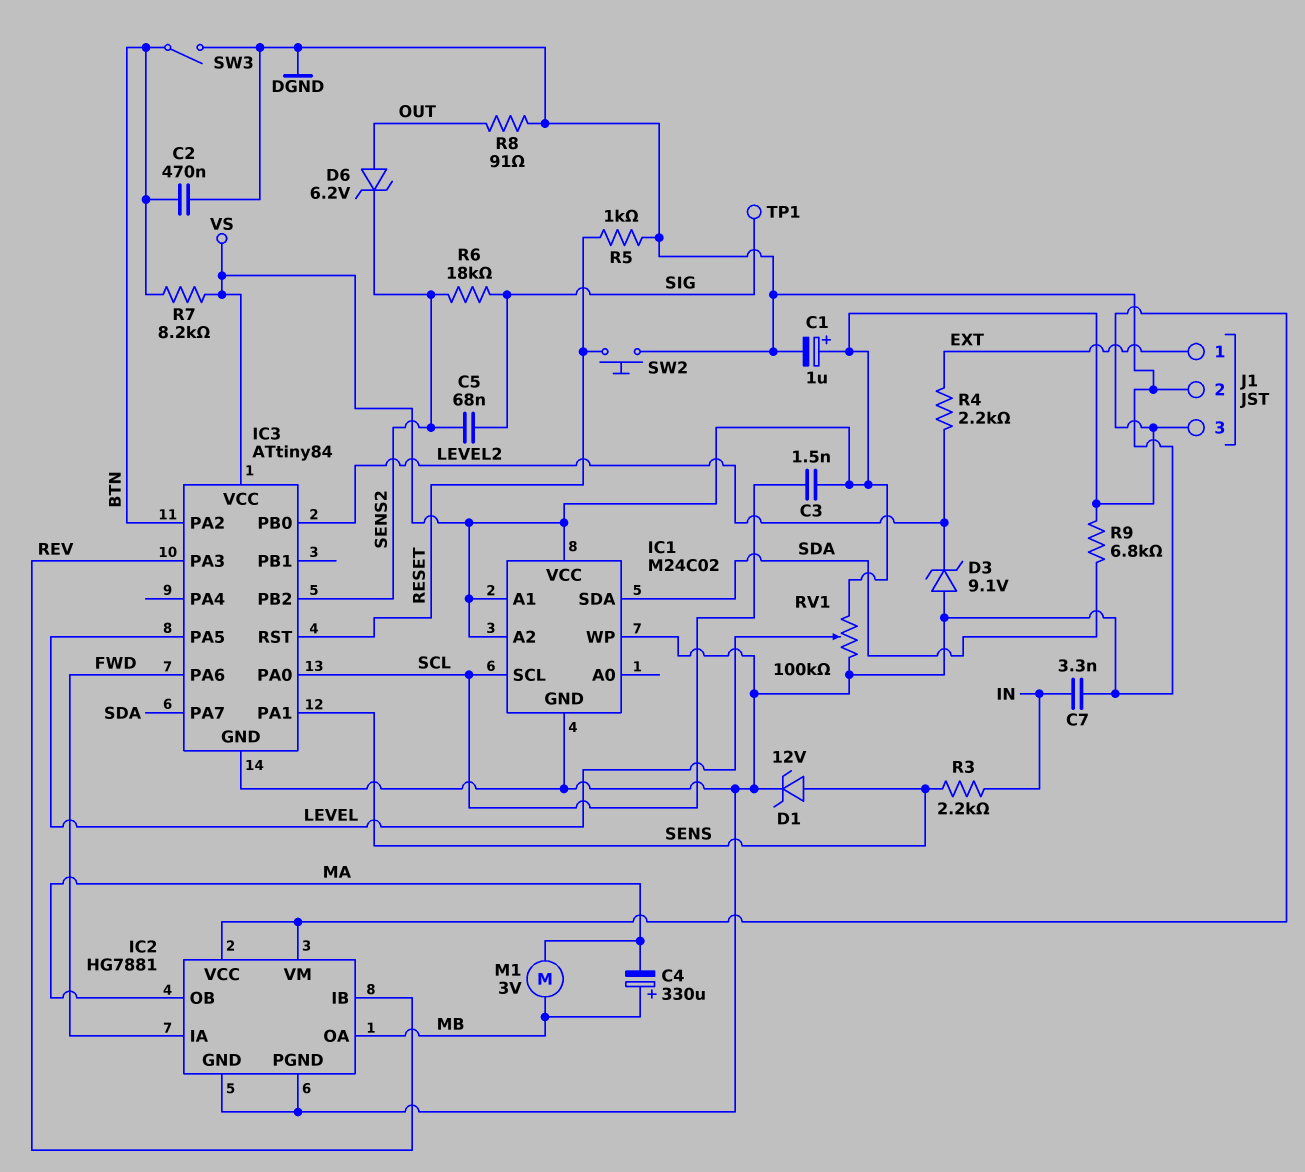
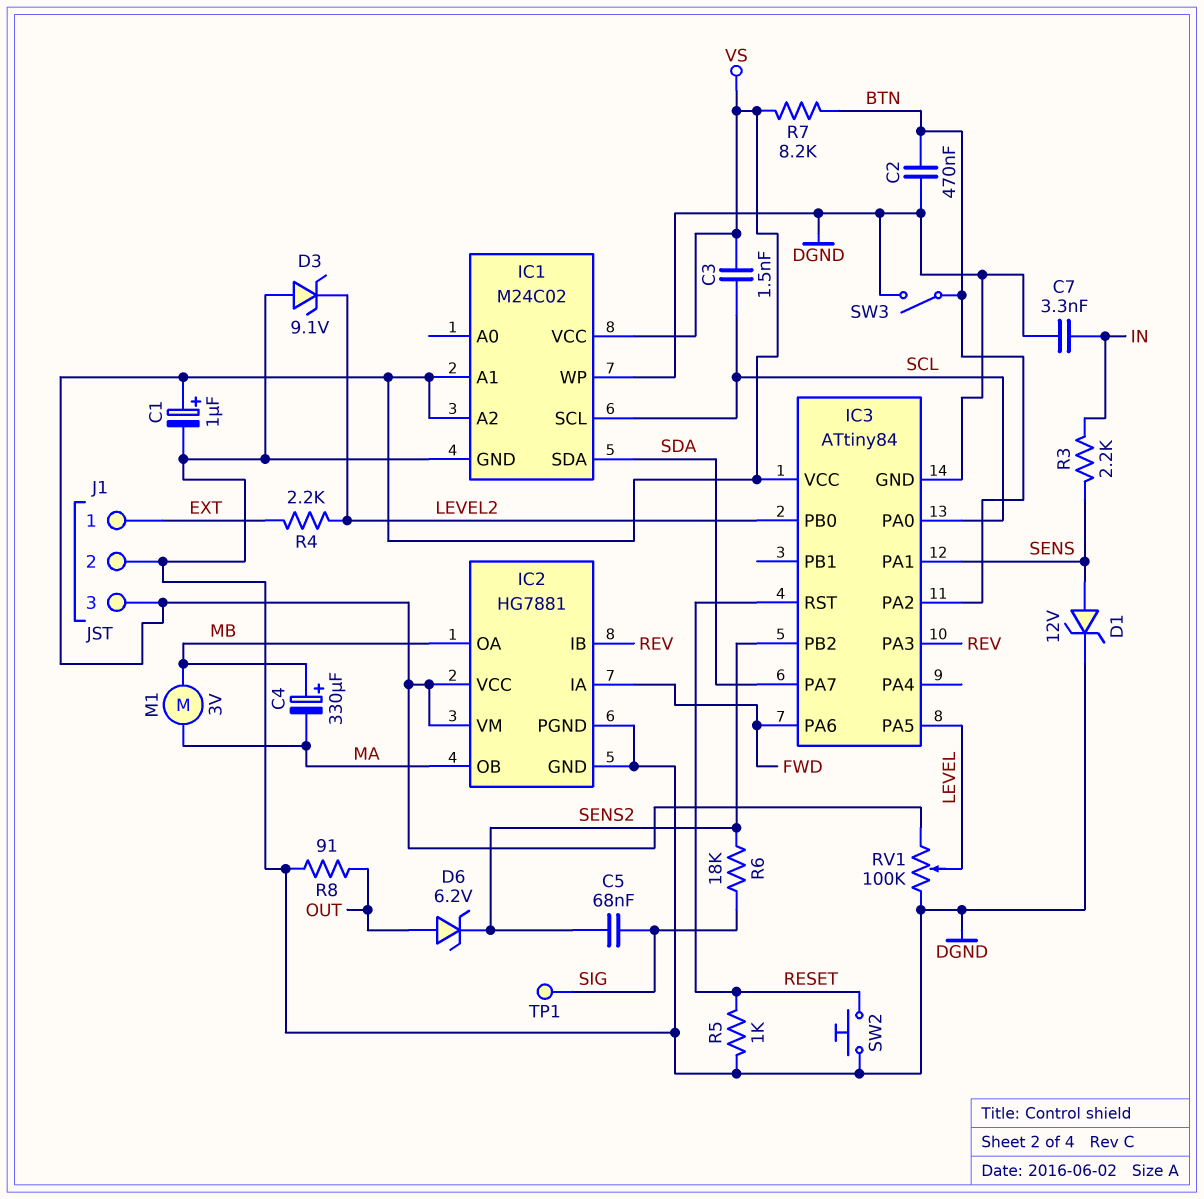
R9: 6.8k (SDA, VS) -> none

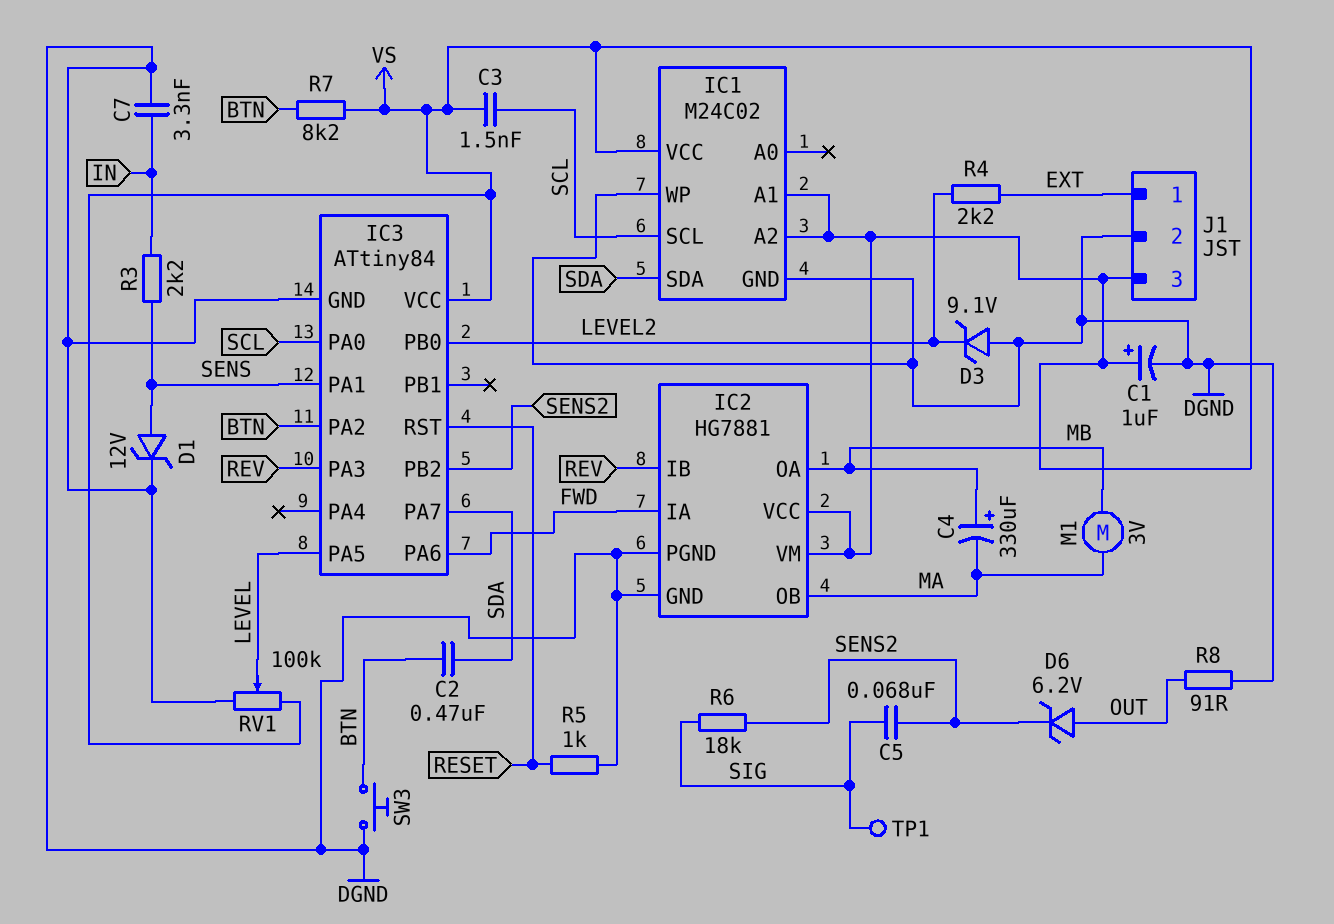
C2: 470nF (BTN, DGND) -> 470nF (BTN, SDA)
SW2: button (DGND, RESET) -> none
SW3: switch (BTN, DGND) -> button (BTN, DGND)

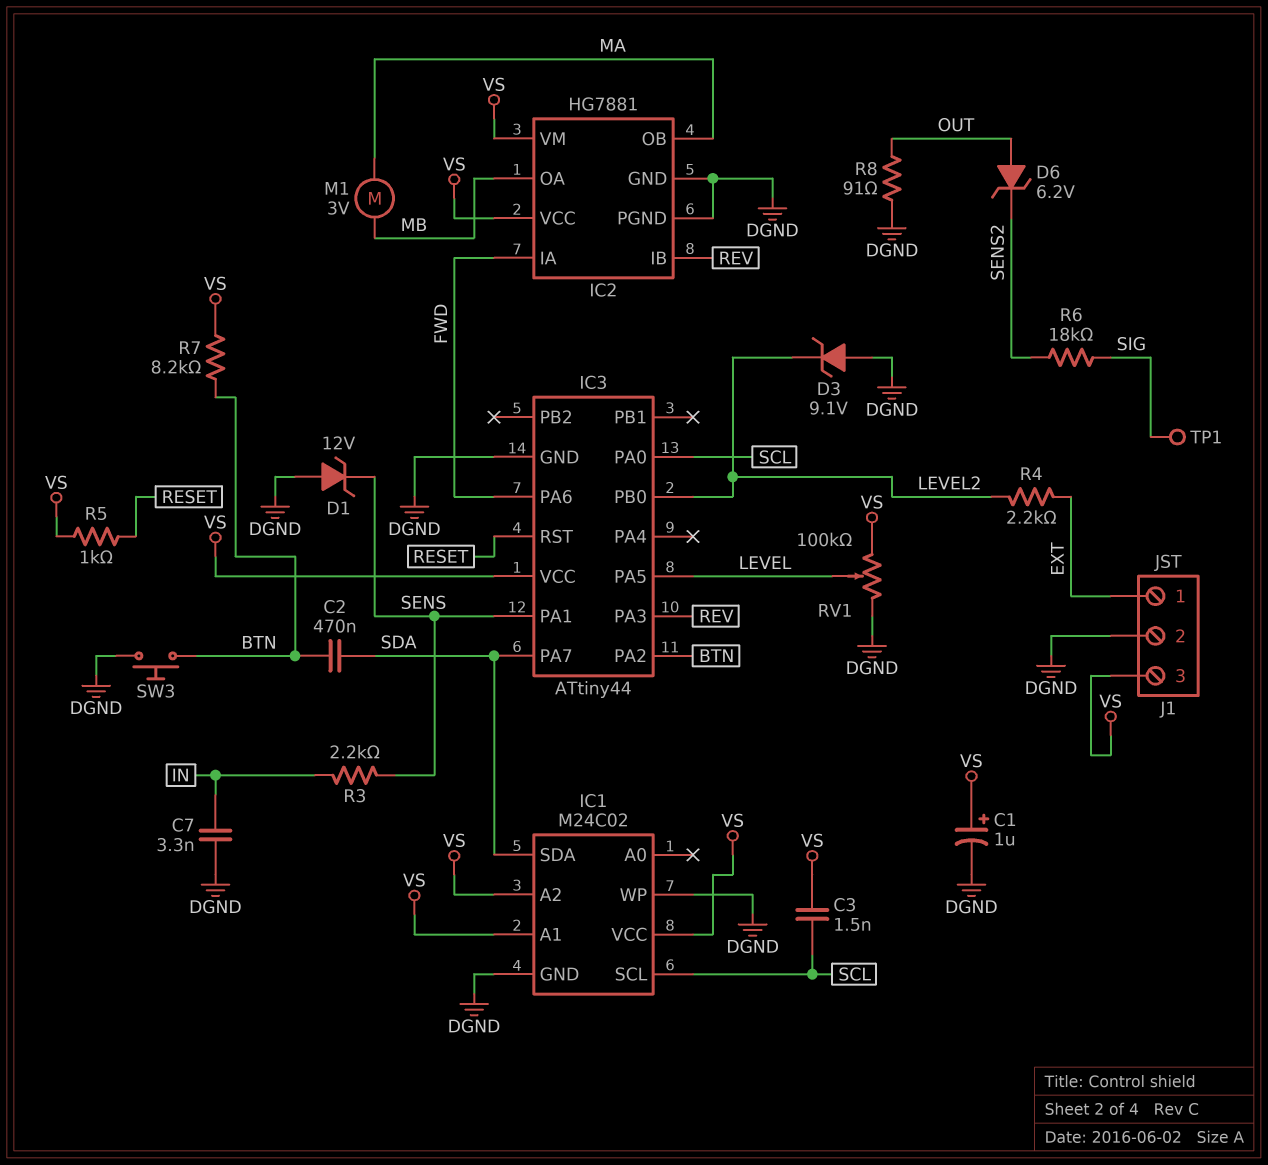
C4: 330uF (plus MB, minus MA) -> none
C5: 68nF (SENS2, SIG) -> none
D1: zener 12V (A SENS, K DGND) -> zener 12V (A DGND, K SENS)
IC3: ATtiny84 -> ATtiny44
IC3 pin PB2: SENS2 -> none
R5: 1k (DGND, RESET) -> 1k (RESET, VS)

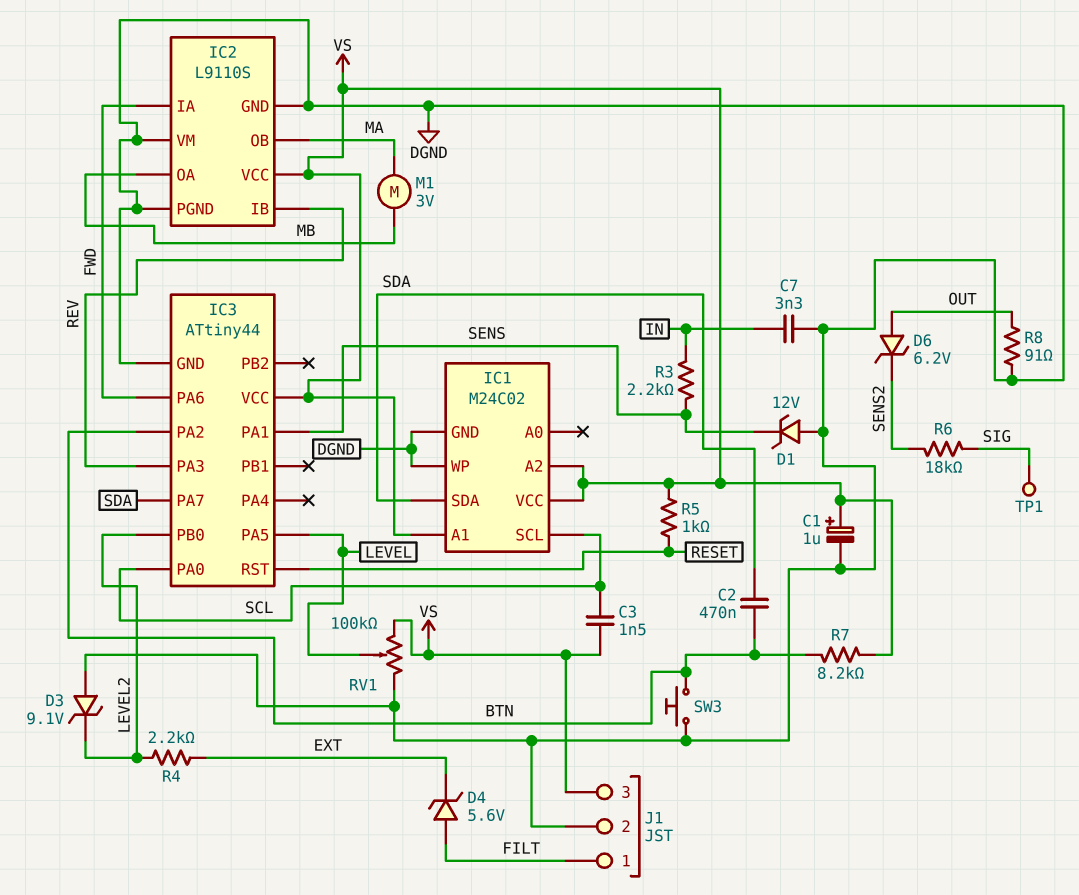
D4: none -> zener 5.6V (A FILT, K EXT)
IC2: HG7881 -> L9110S
IC2 pin VM: VS -> DGND
J1 pin 1: EXT -> FILT

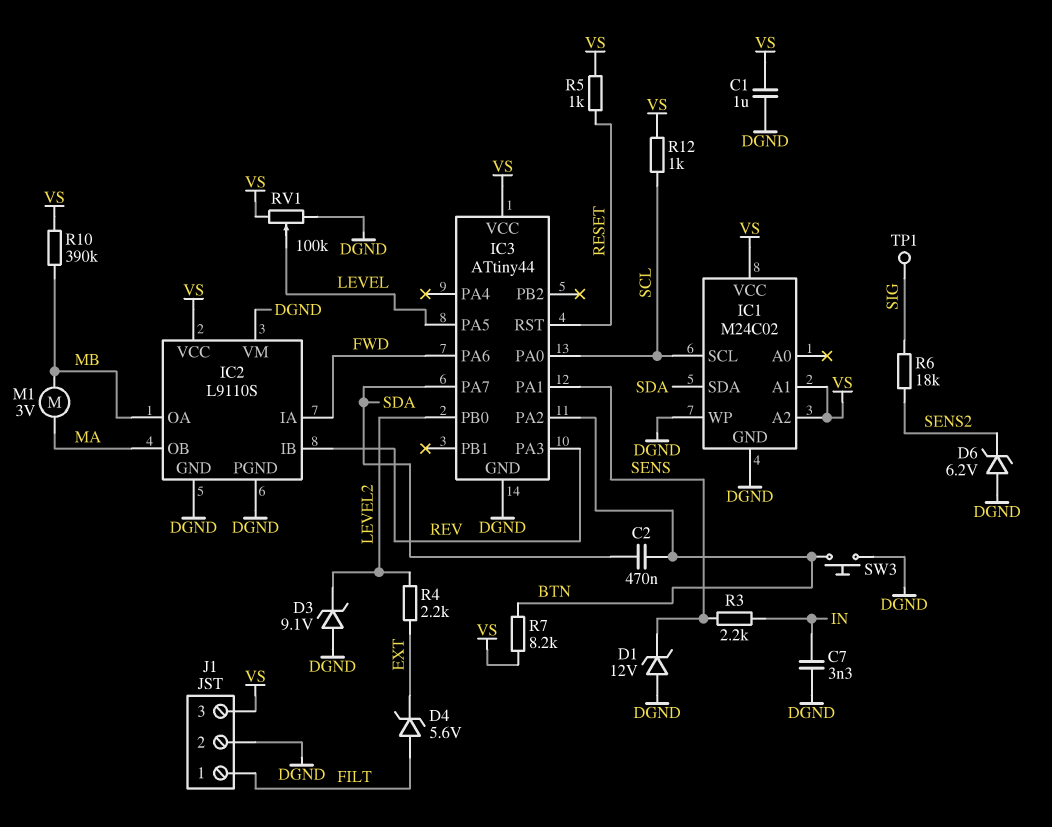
C1: 1uF (plus VS, minus DGND) -> 1uF (DGND, VS)
C3: 1.5nF (SCL, VS) -> none
D6: zener 6.2V (A OUT, K SENS2) -> zener 6.2V (A DGND, K SENS2)
R8: 91 (DGND, OUT) -> none
R10: none -> 390k (MB, VS)
R12: none -> 1k (SCL, VS)

